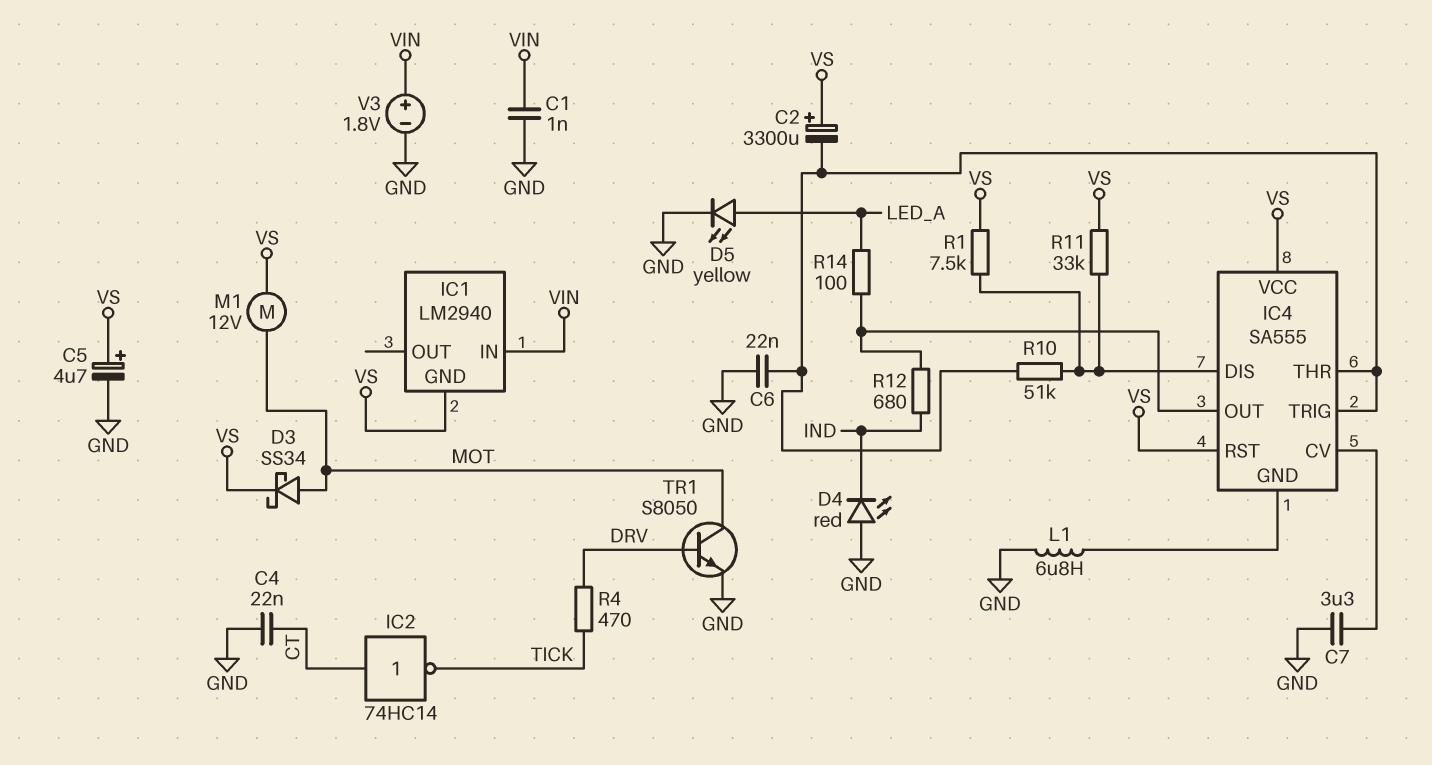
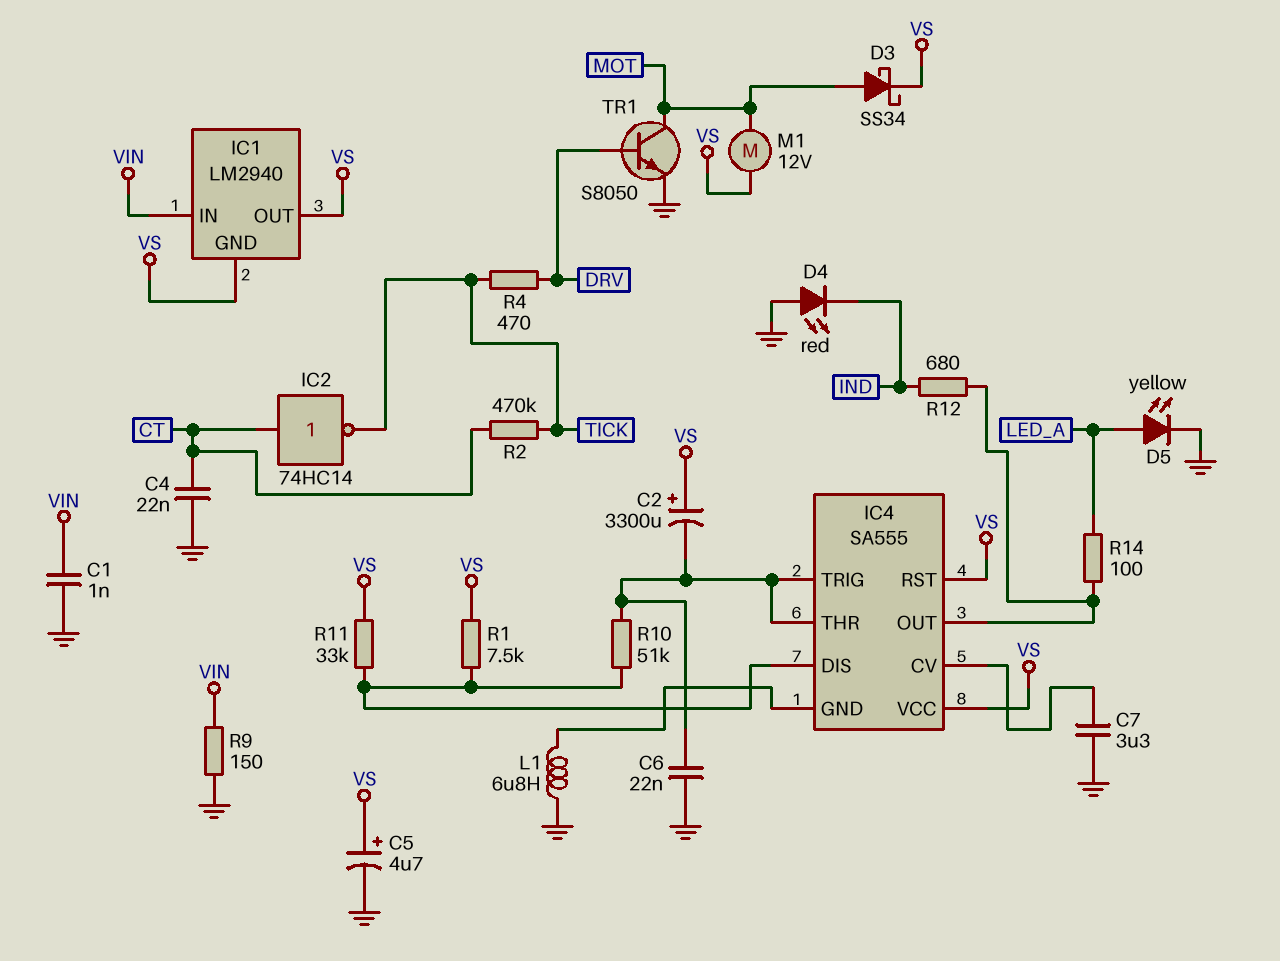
IC1 pin OUT: none -> VS
R2: none -> 470k (CT, TICK)
R9: none -> 150 (GND, VIN)
V3: 1.8V (plus VIN, minus GND) -> none

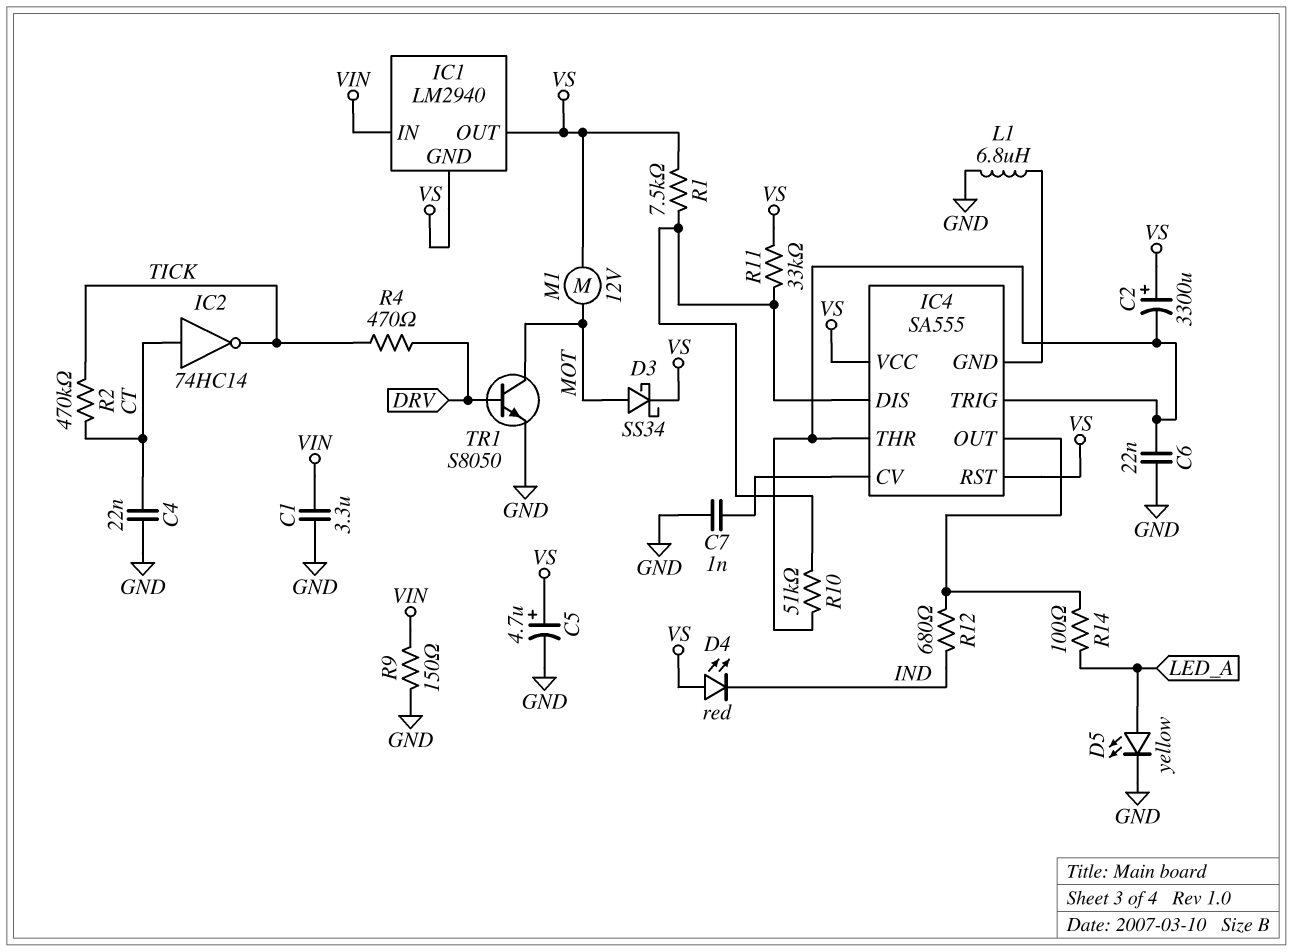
C1: 1nF (GND, VIN) -> 3.3uF (GND, VIN)
C7: 3.3uF (GND, IC4/CV) -> 1nF (GND, IC4/CV)
D4: LED red (A GND, K IND) -> LED red (A VS, K IND)

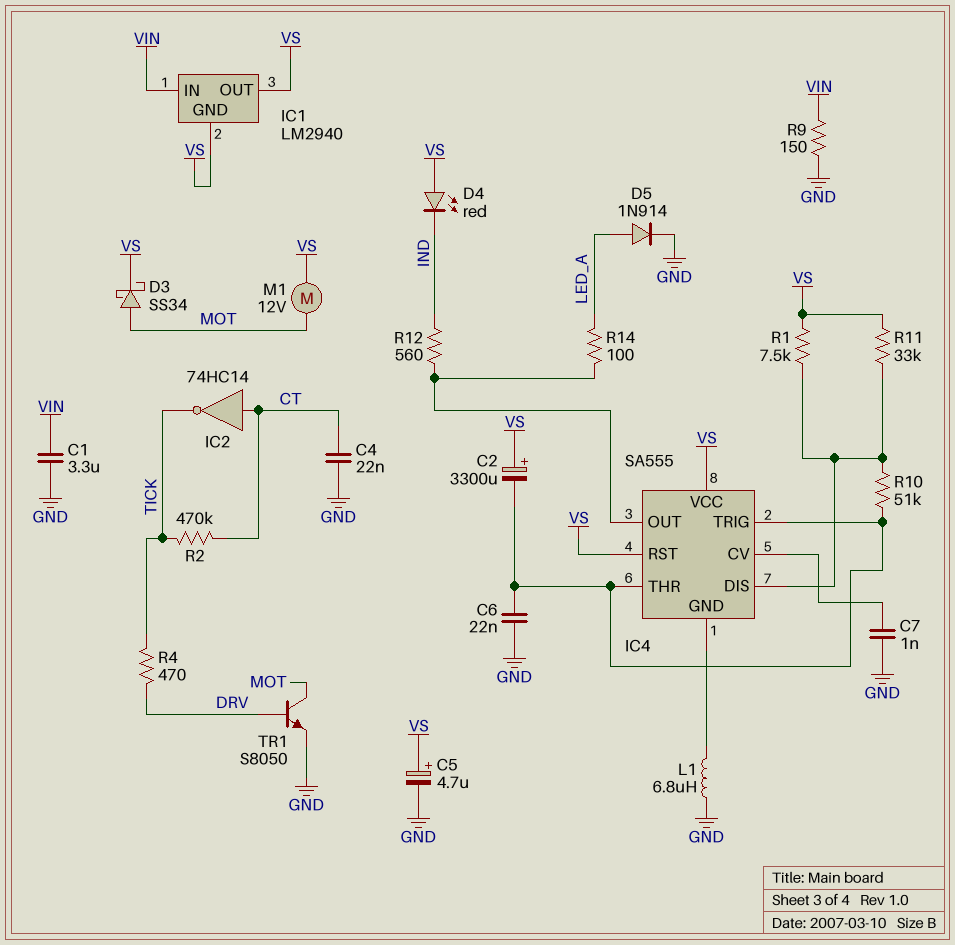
D5: LED yellow (A LED_A, K GND) -> diode 1N914 (A LED_A, K GND)
R12: 680 (IC4/OUT, IND) -> 560 (IC4/OUT, IND)

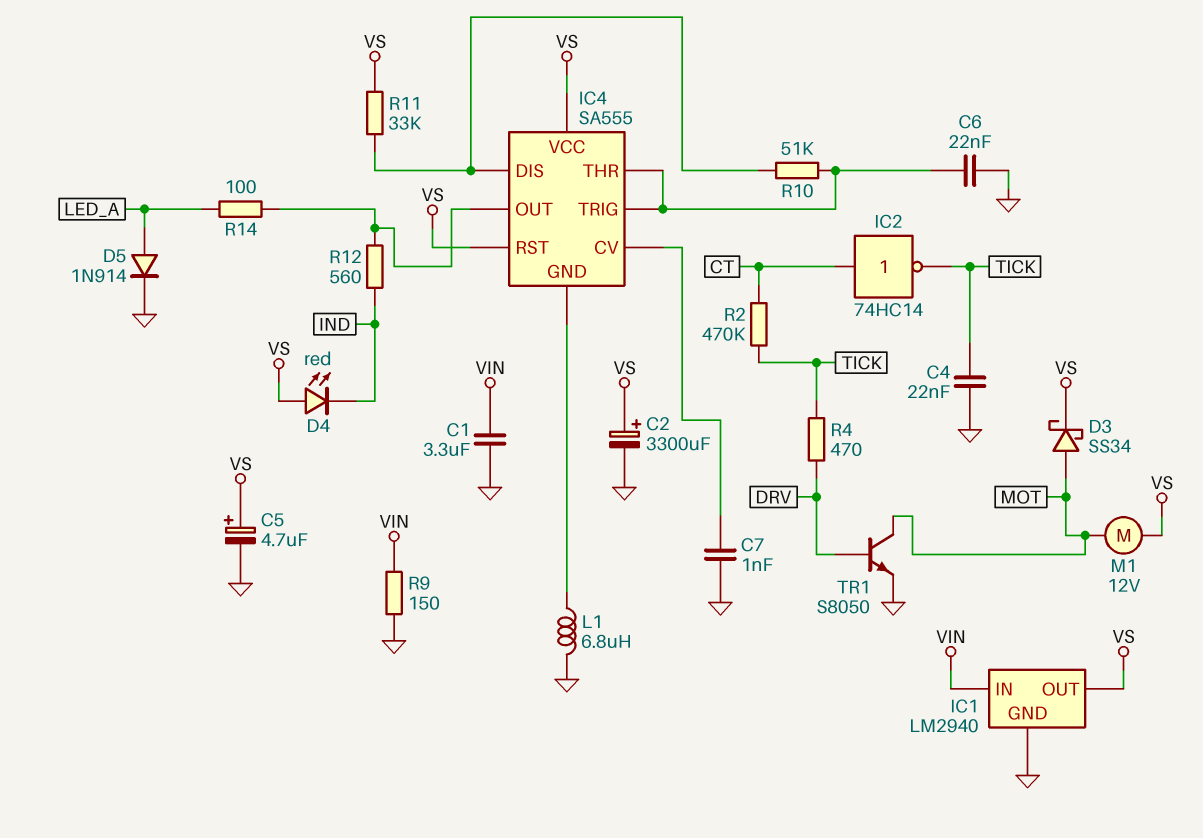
C2: 3300uF (plus VS, minus IC4/THR) -> 3300uF (plus VS, minus GND)
C4: 22nF (CT, GND) -> 22nF (GND, TICK)
IC1 pin GND: VS -> GND
R1: 7.5k (IC4/DIS, VS) -> none

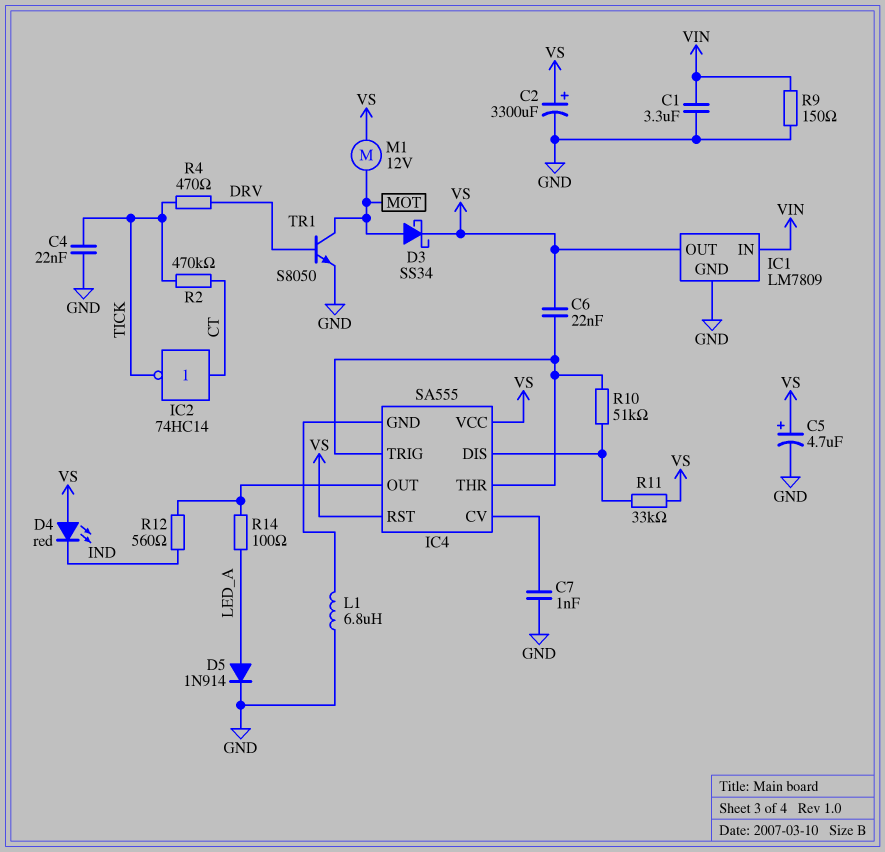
C6: 22nF (GND, IC4/THR) -> 22nF (IC4/THR, VS)
IC1: LM2940 -> LM7809

